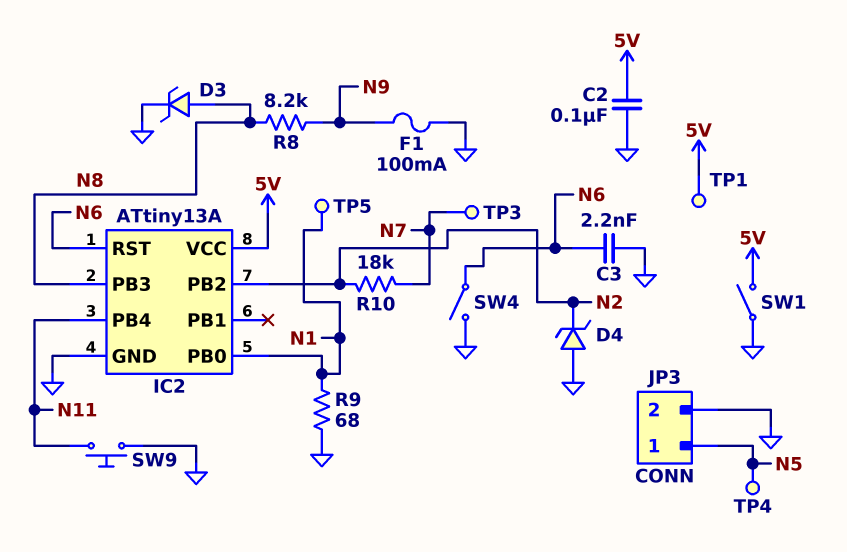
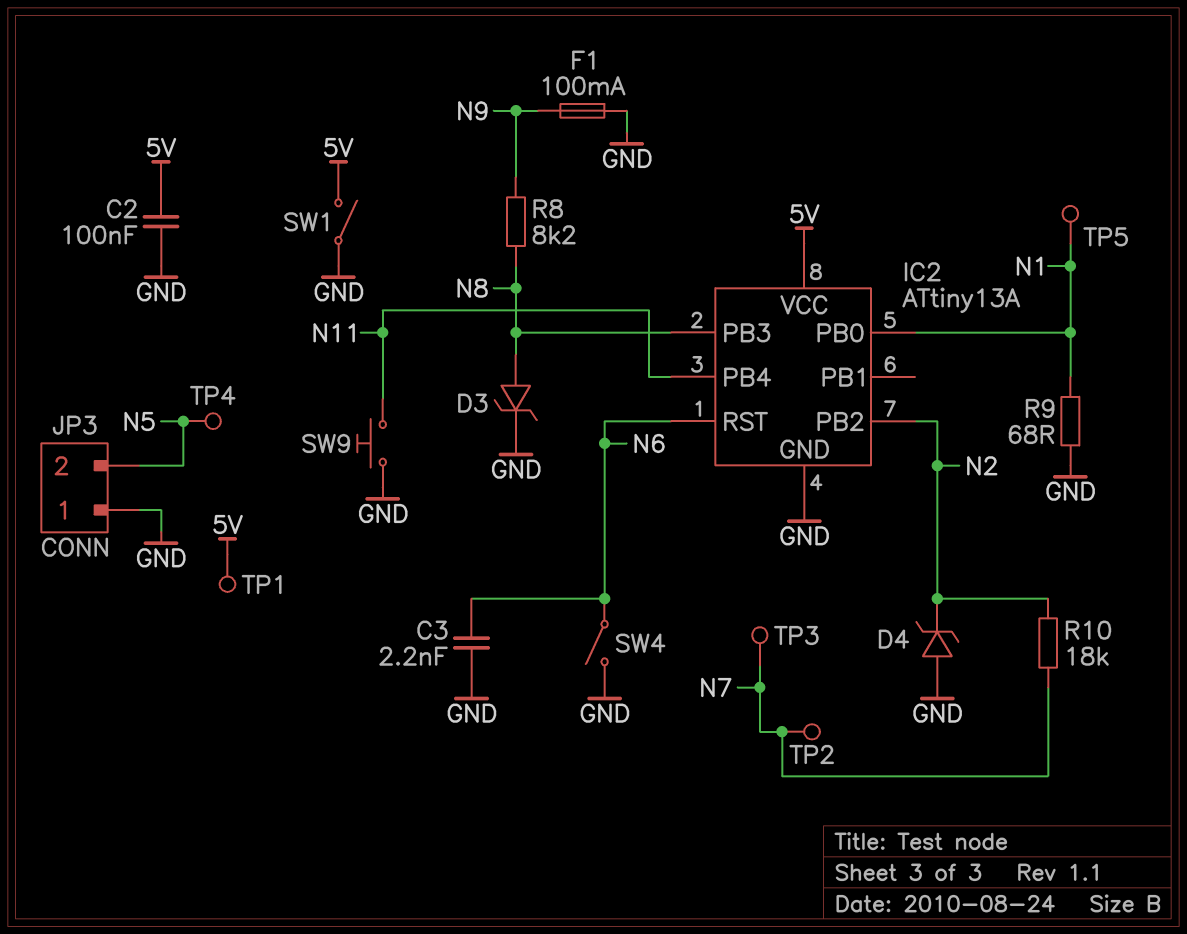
JP3 pin 1: N5 -> GND
JP3 pin 2: GND -> N5
TP2: none -> test point (N7)

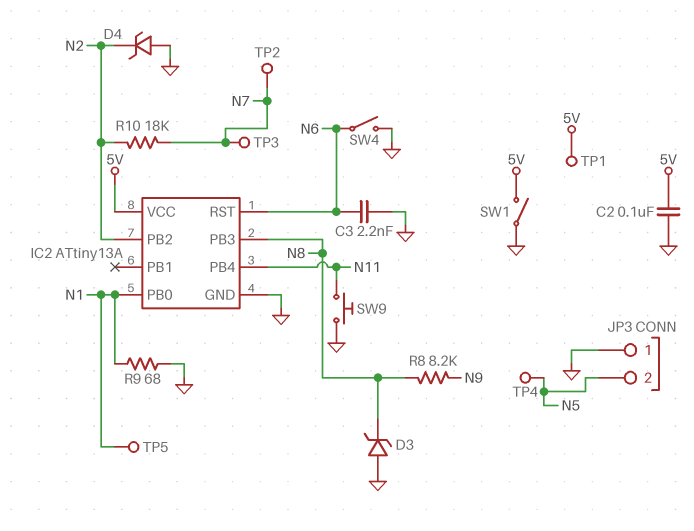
D3: zener (A N8, K GND) -> zener (A GND, K N8)
F1: 100mA (GND, N9) -> none

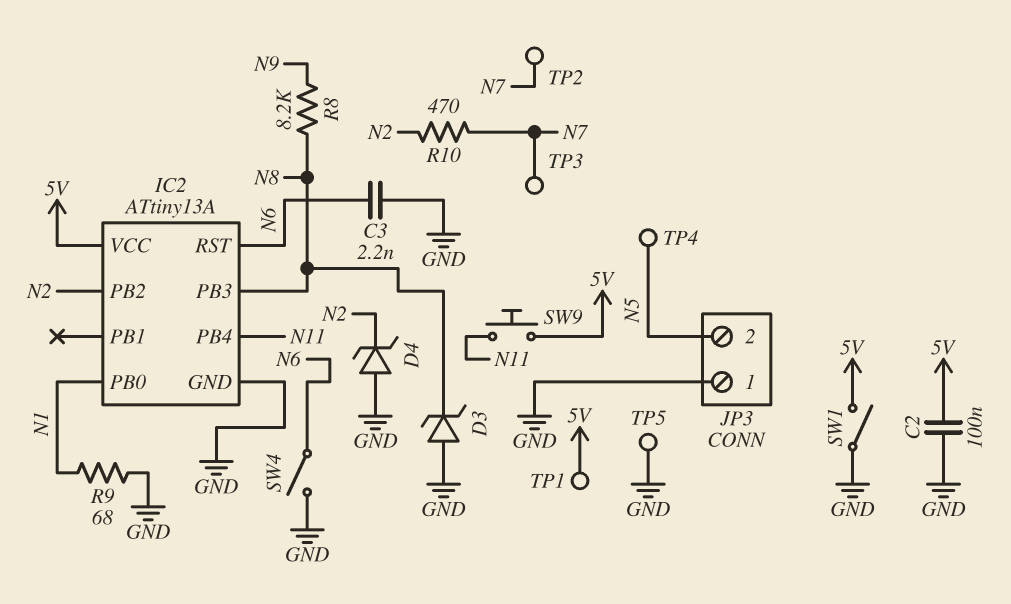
R10: 18k (N2, N7) -> 470 (N2, N7)
SW9: button (GND, N11) -> button (5V, N11)
TP5: test point (N1) -> test point (GND)

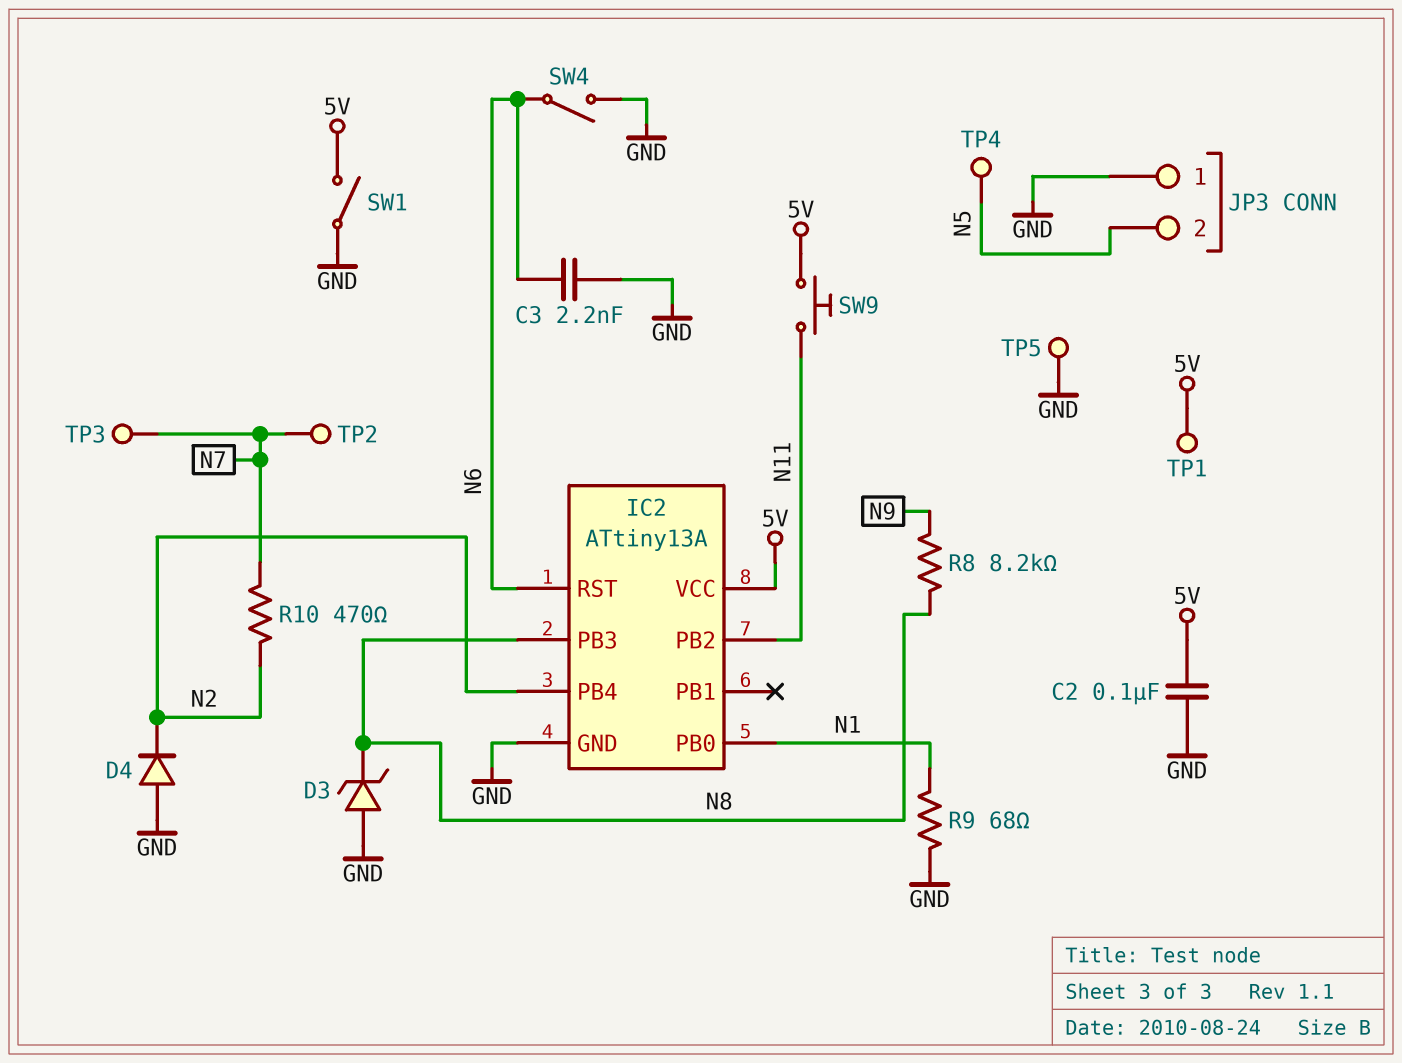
D4: zener (A GND, K N2) -> diode (A GND, K N2)
IC2 pin PB2: N2 -> N11
IC2 pin PB4: N11 -> N2

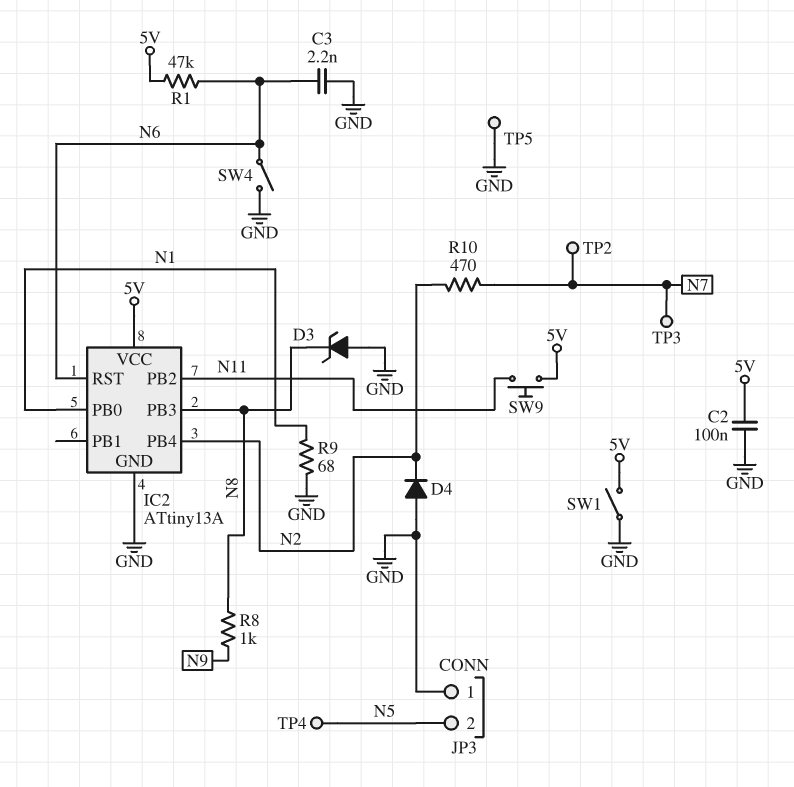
R1: none -> 47k (5V, N6)
R8: 8.2k (N8, N9) -> 1k (N8, N9)
TP1: test point (5V) -> none

